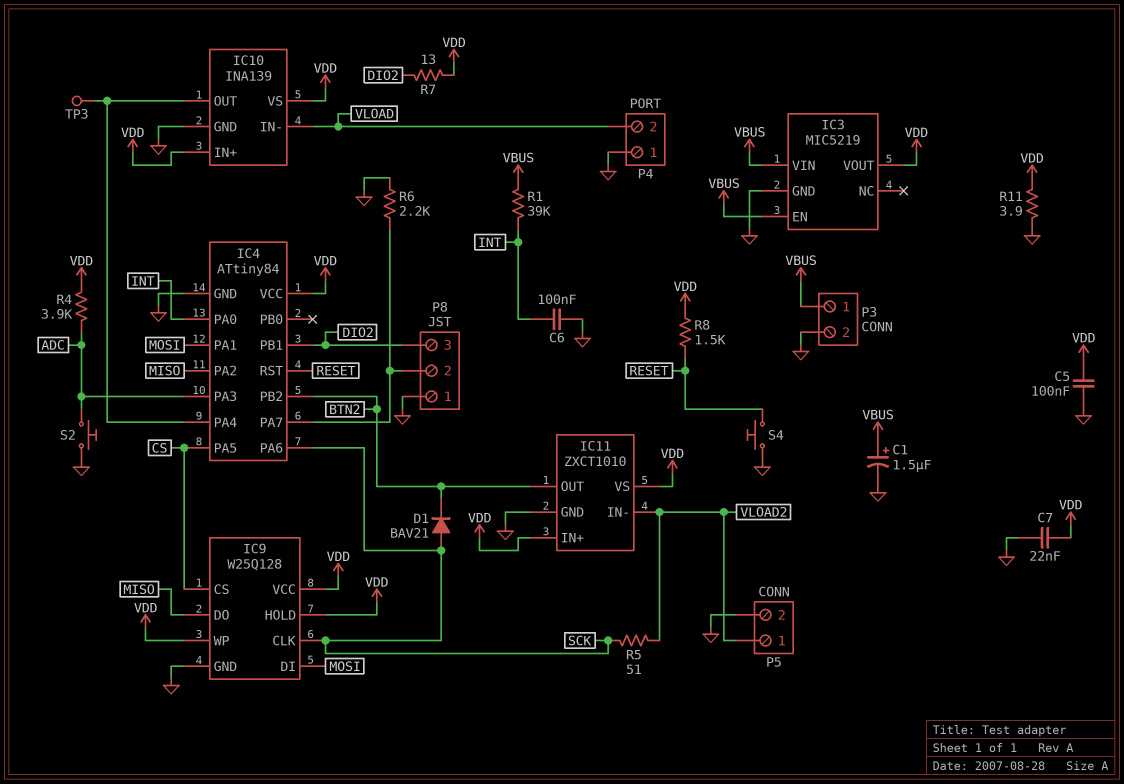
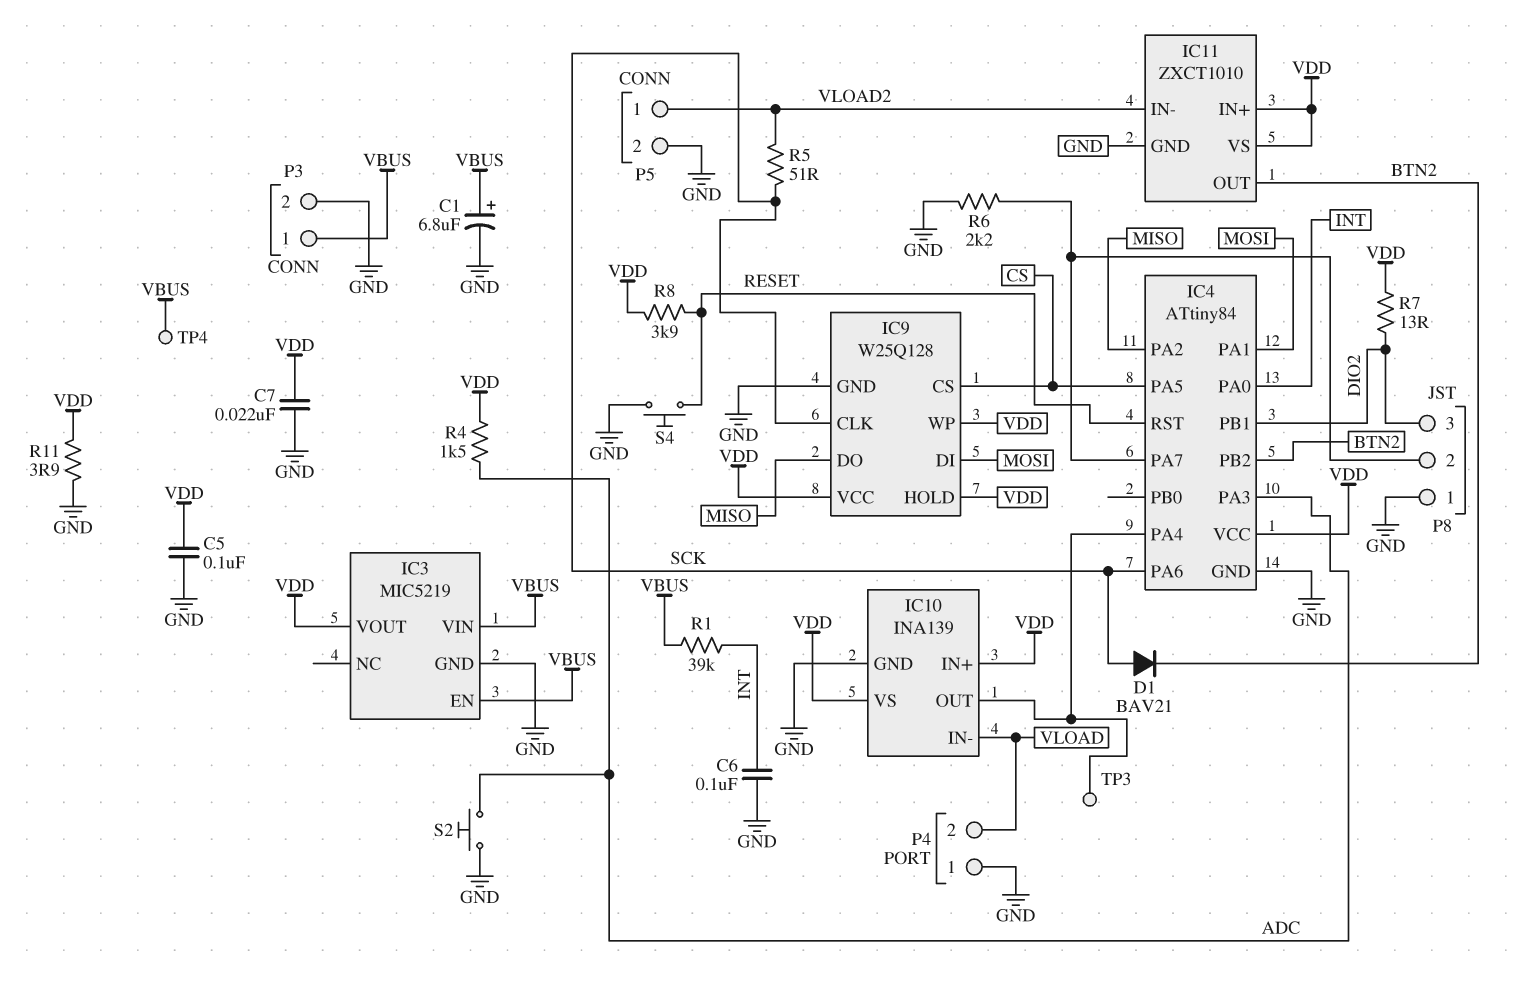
C1: 1.5uF (plus VBUS, minus GND) -> 6.8uF (plus VBUS, minus GND)
R4: 3.9k (ADC, VDD) -> 1.5k (ADC, VDD)
R8: 1.5k (RESET, VDD) -> 3.9k (RESET, VDD)
TP4: none -> test point (VBUS)

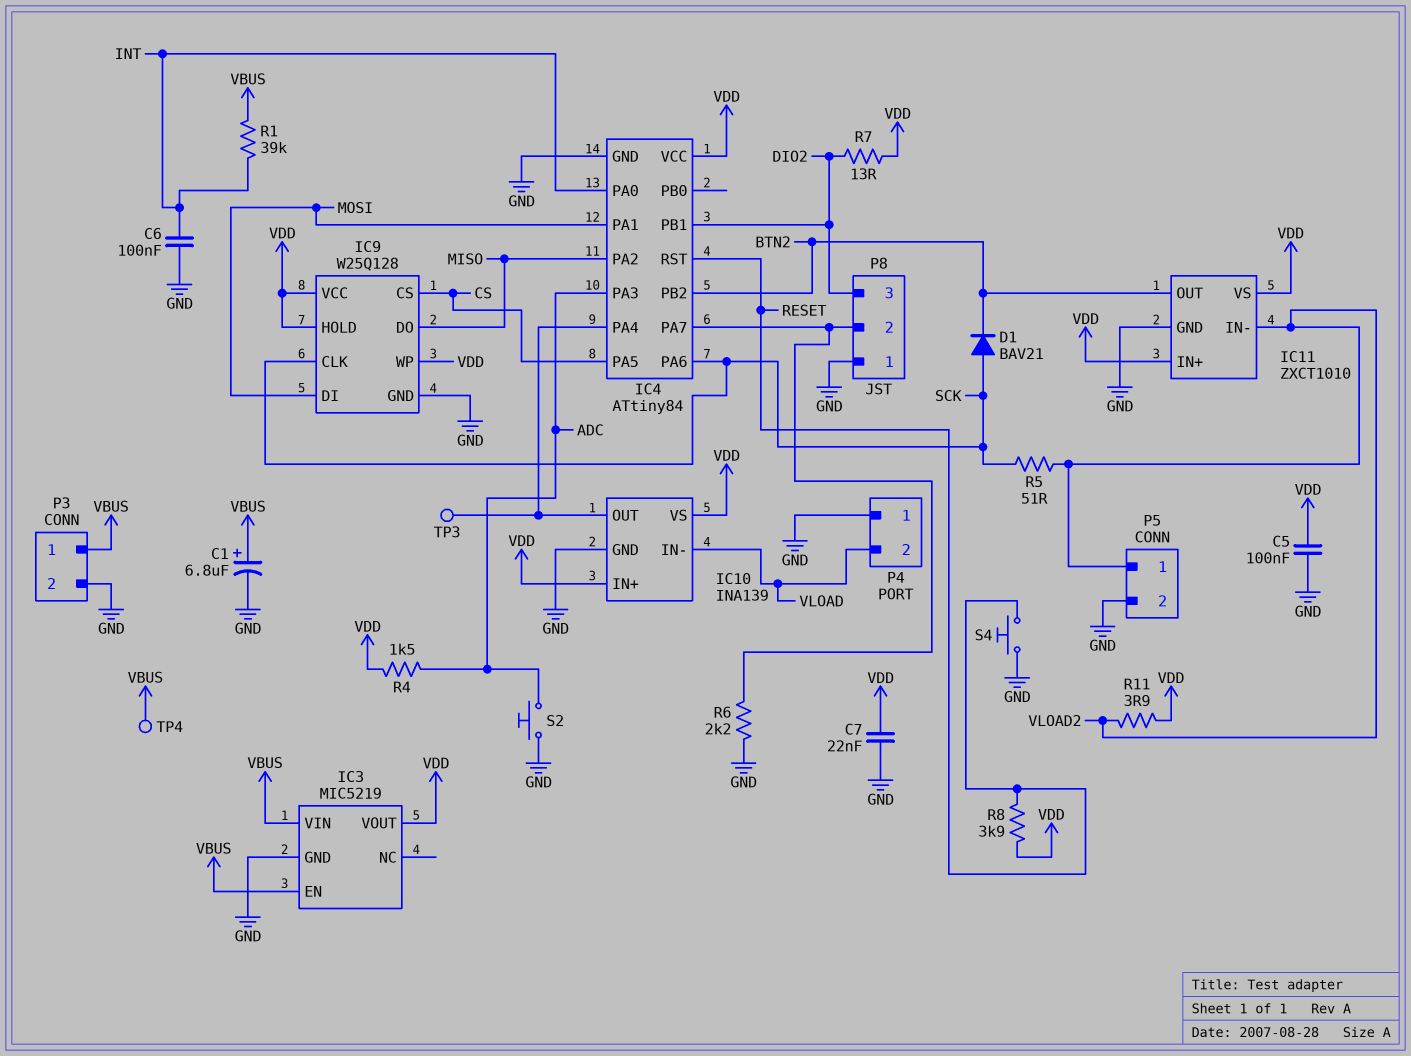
R11: 3.9 (GND, VDD) -> 3.9 (VDD, VLOAD2)

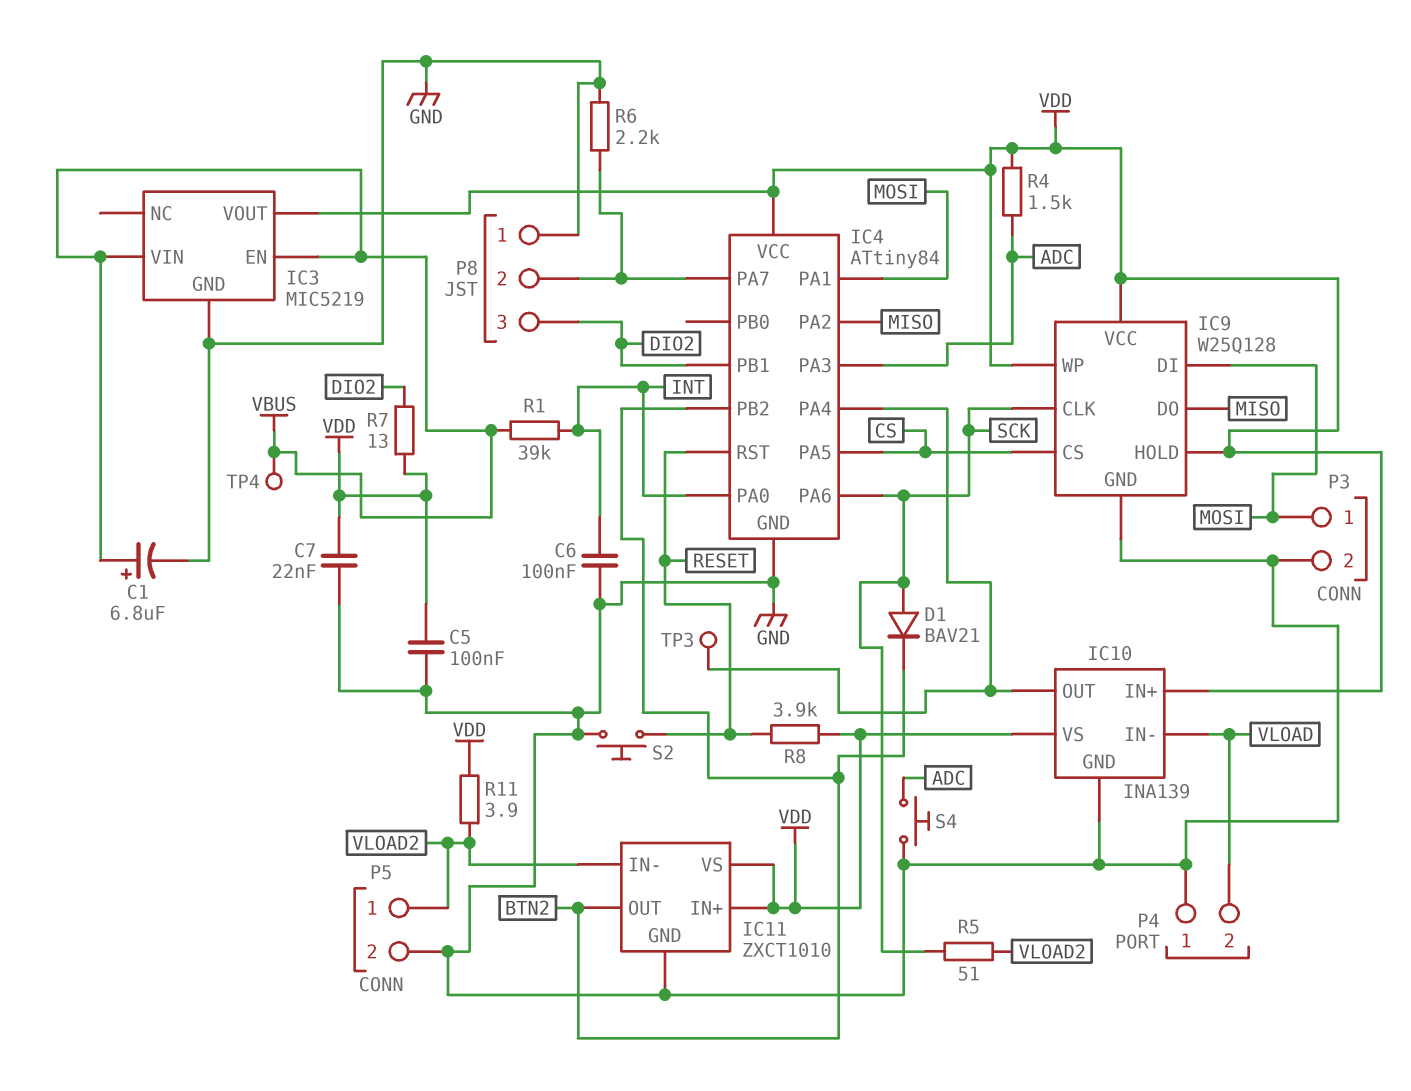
P3 pin 1: VBUS -> MOSI
S2: button (ADC, GND) -> button (GND, RESET)
S4: button (GND, RESET) -> button (ADC, GND)

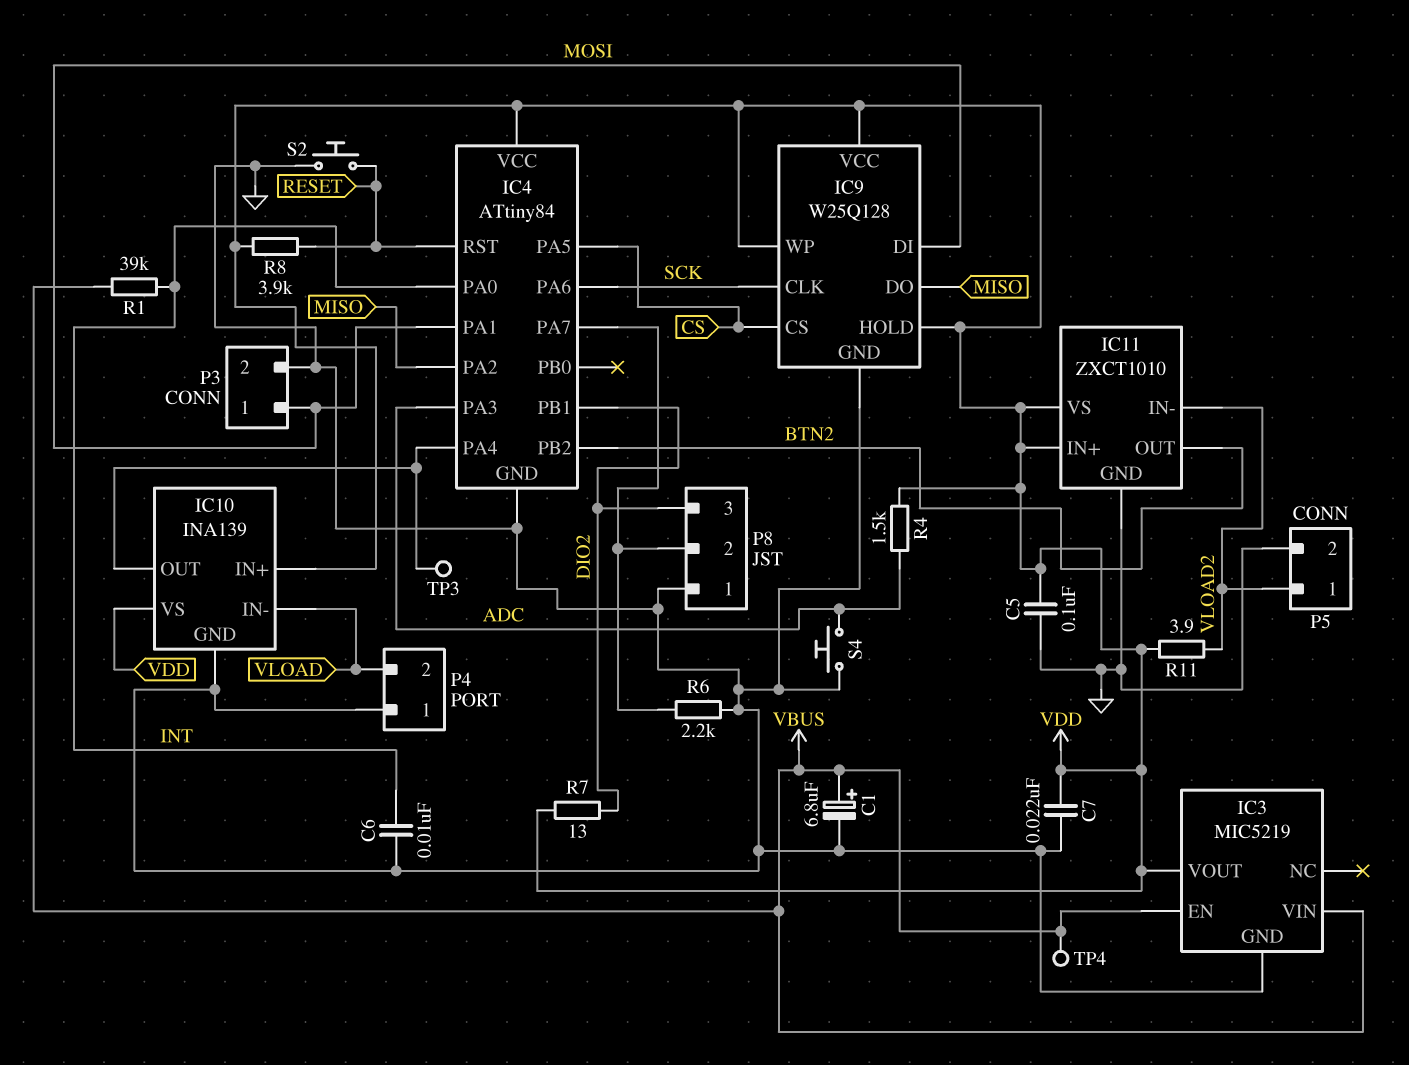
C6: 100nF (GND, INT) -> 10nF (GND, INT)
D1: diode BAV21 (A SCK, K BTN2) -> none
R5: 51 (SCK, VLOAD2) -> none

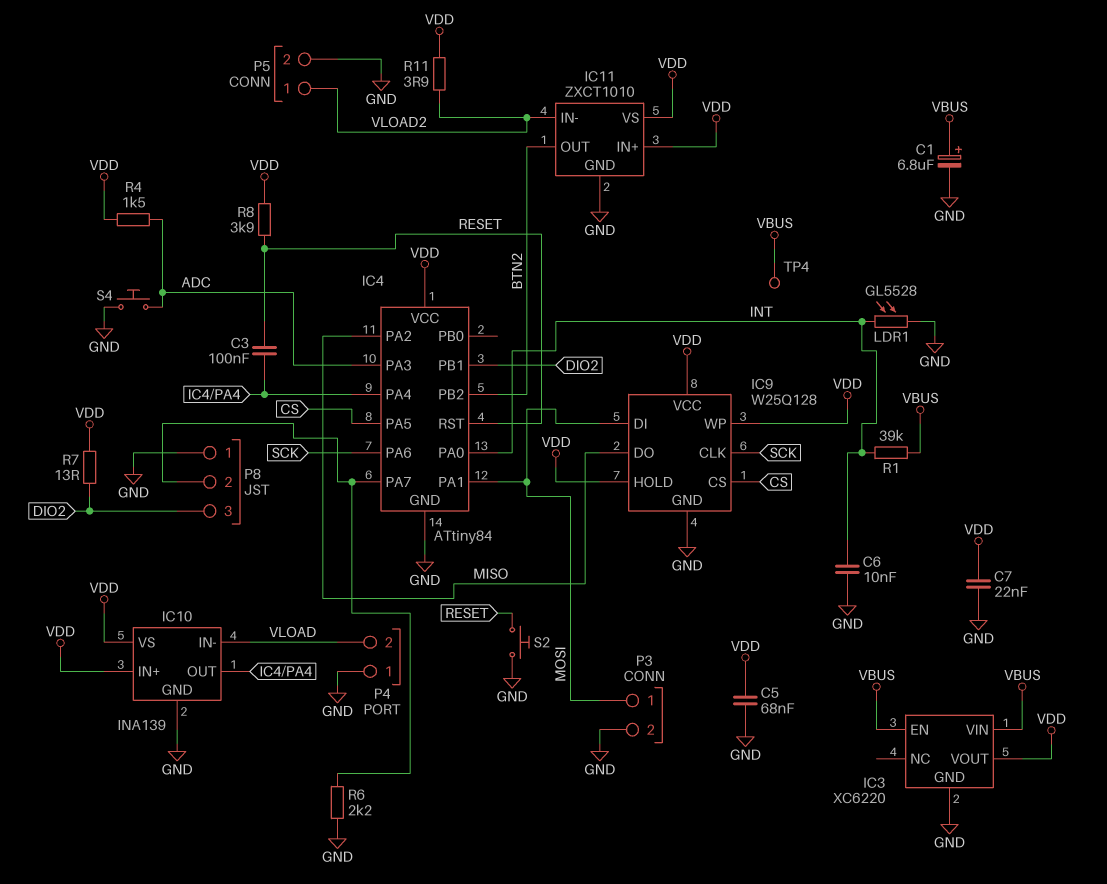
C3: none -> 100nF (IC4/PA4, RESET)
C5: 100nF (GND, VDD) -> 68nF (GND, VDD)
IC3: MIC5219 -> XC6220
LDR1: none -> GL5528 (GND, INT)
TP3: test point (IC4/PA4) -> none

